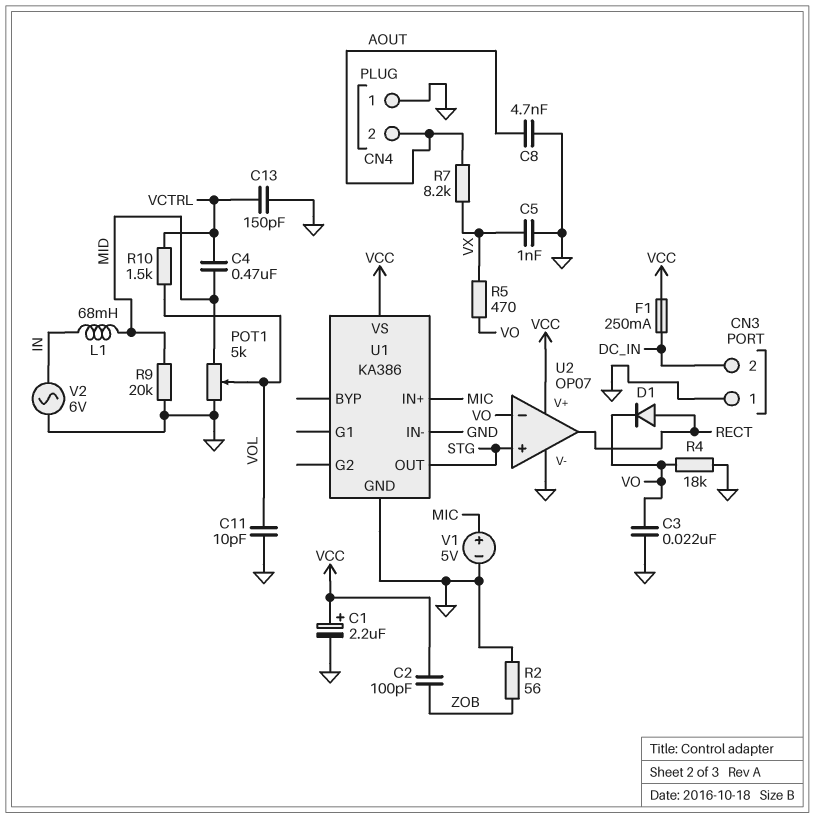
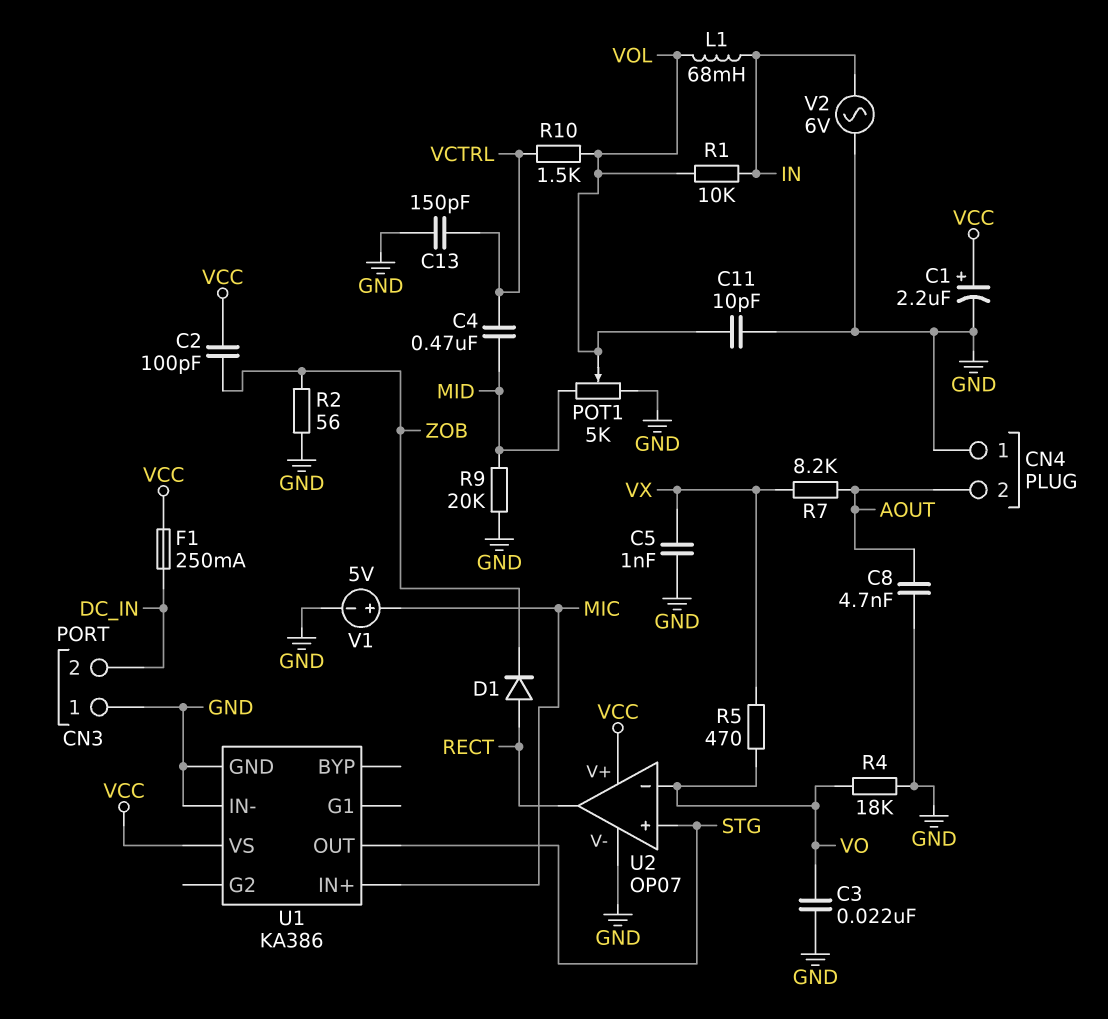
D1: diode (A RECT, K VO) -> diode (A RECT, K ZOB)
L1: 68mH (IN, MID) -> 68mH (IN, VOL)
R1: none -> 10k (IN, VOL)

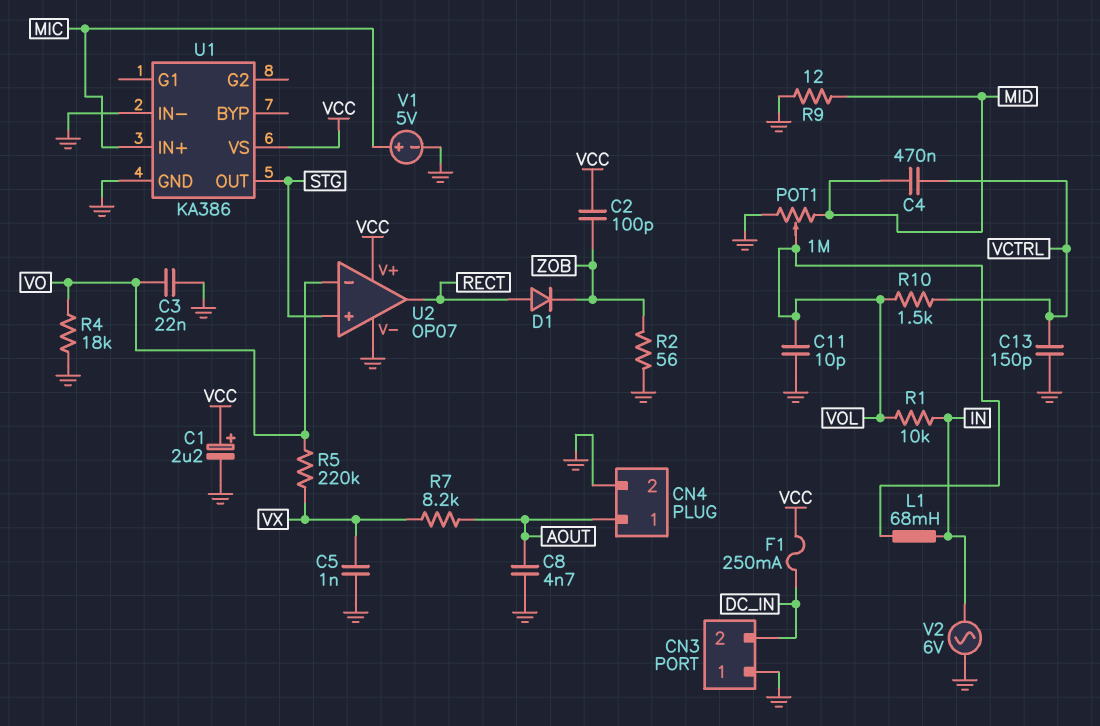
CN4 pin 1: GND -> AOUT
CN4 pin 2: AOUT -> GND
POT1: 5k (GND, MID, wiper VOL) -> 1M (GND, MID, wiper VOL)
R5: 470 (VO, VX) -> 220k (VO, VX)
R9: 20k (GND, MID) -> 12 (GND, MID)

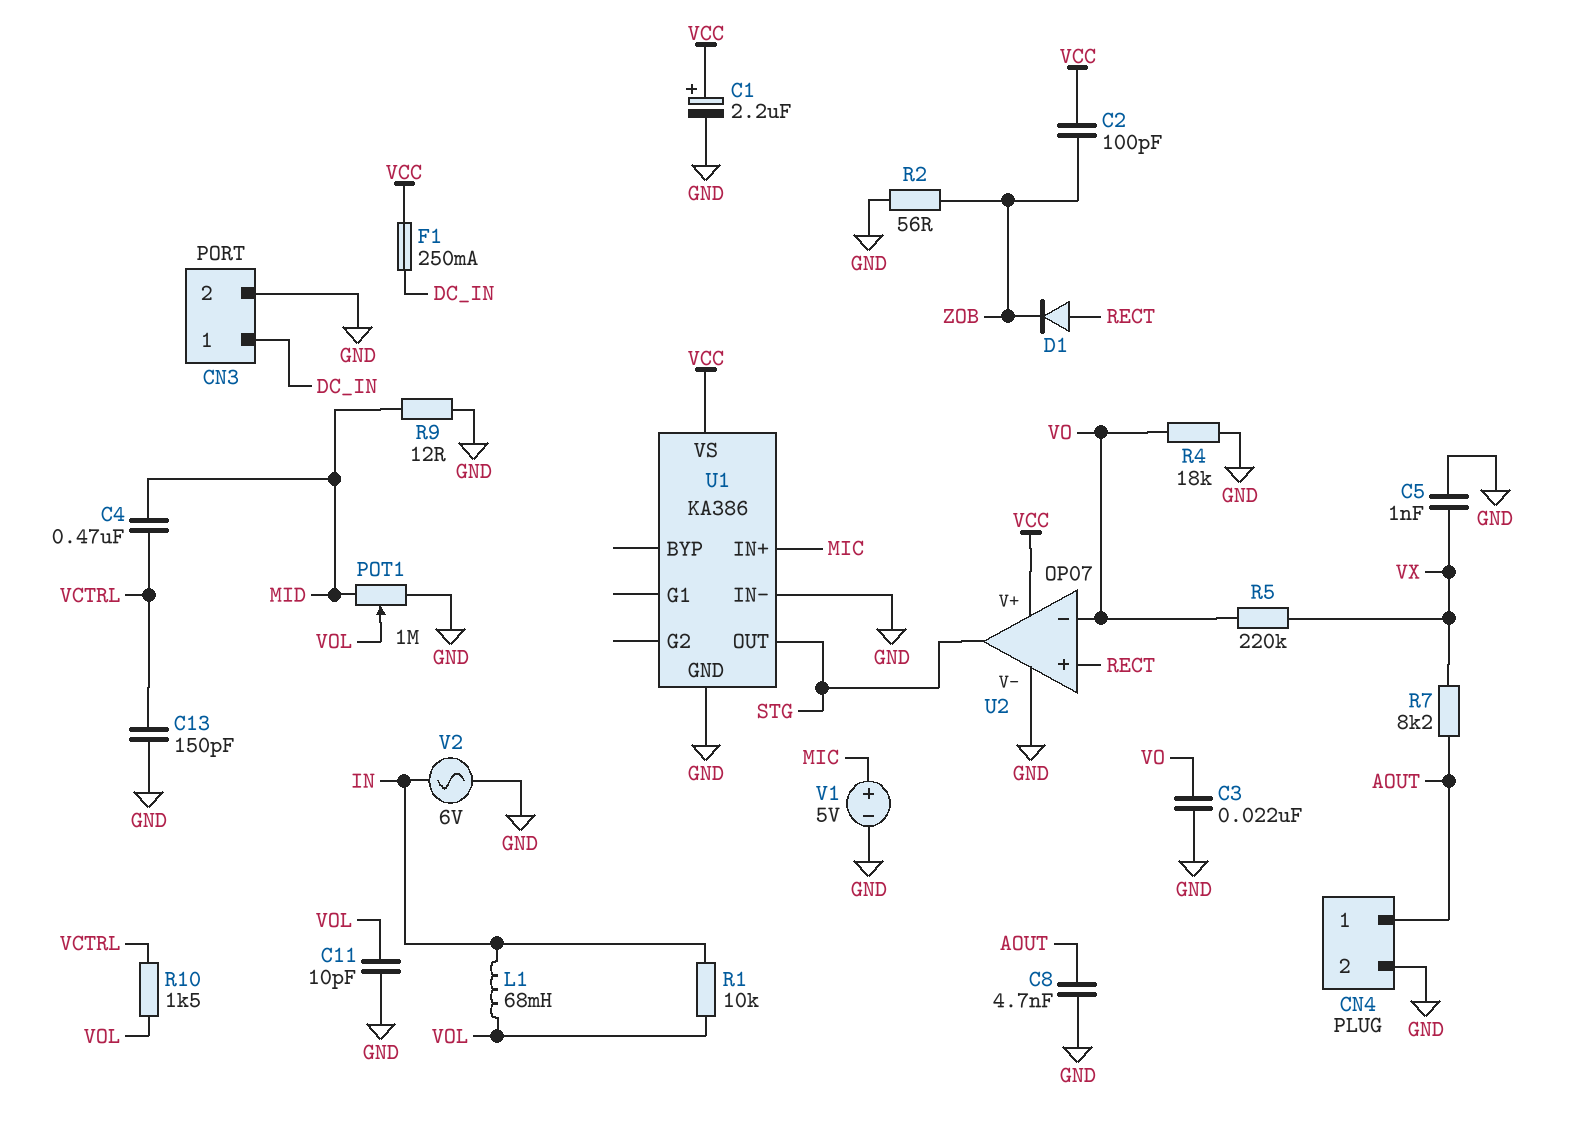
CN3 pin 1: GND -> DC_IN
CN3 pin 2: DC_IN -> GND
U2 pin in+: STG -> RECT
U2 pin out: RECT -> STG

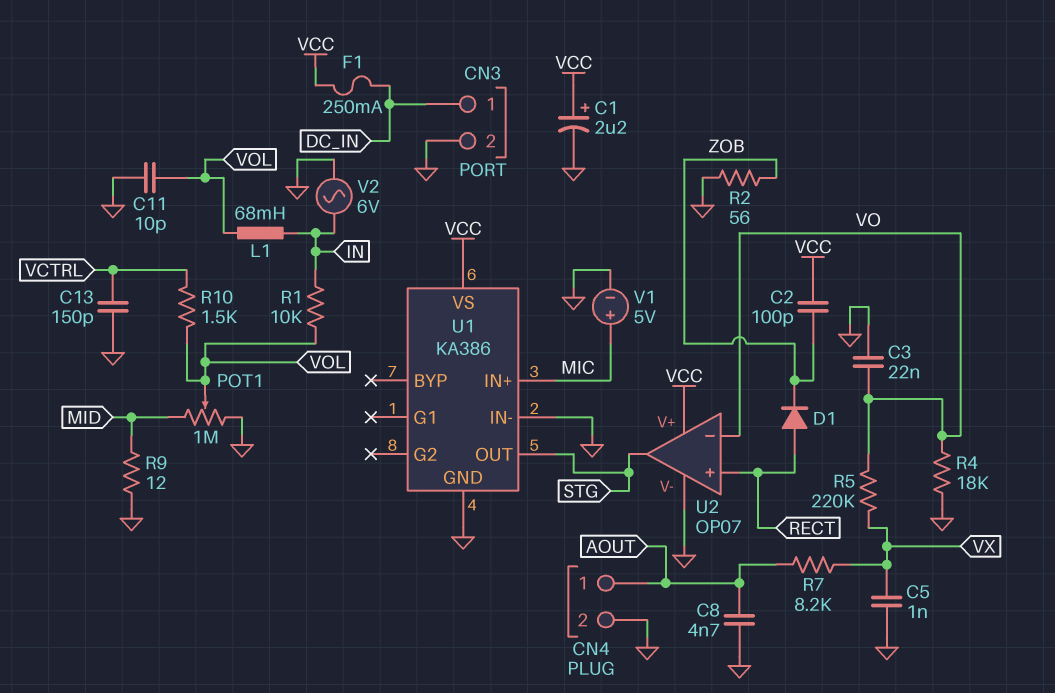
C4: 470nF (MID, VCTRL) -> none

